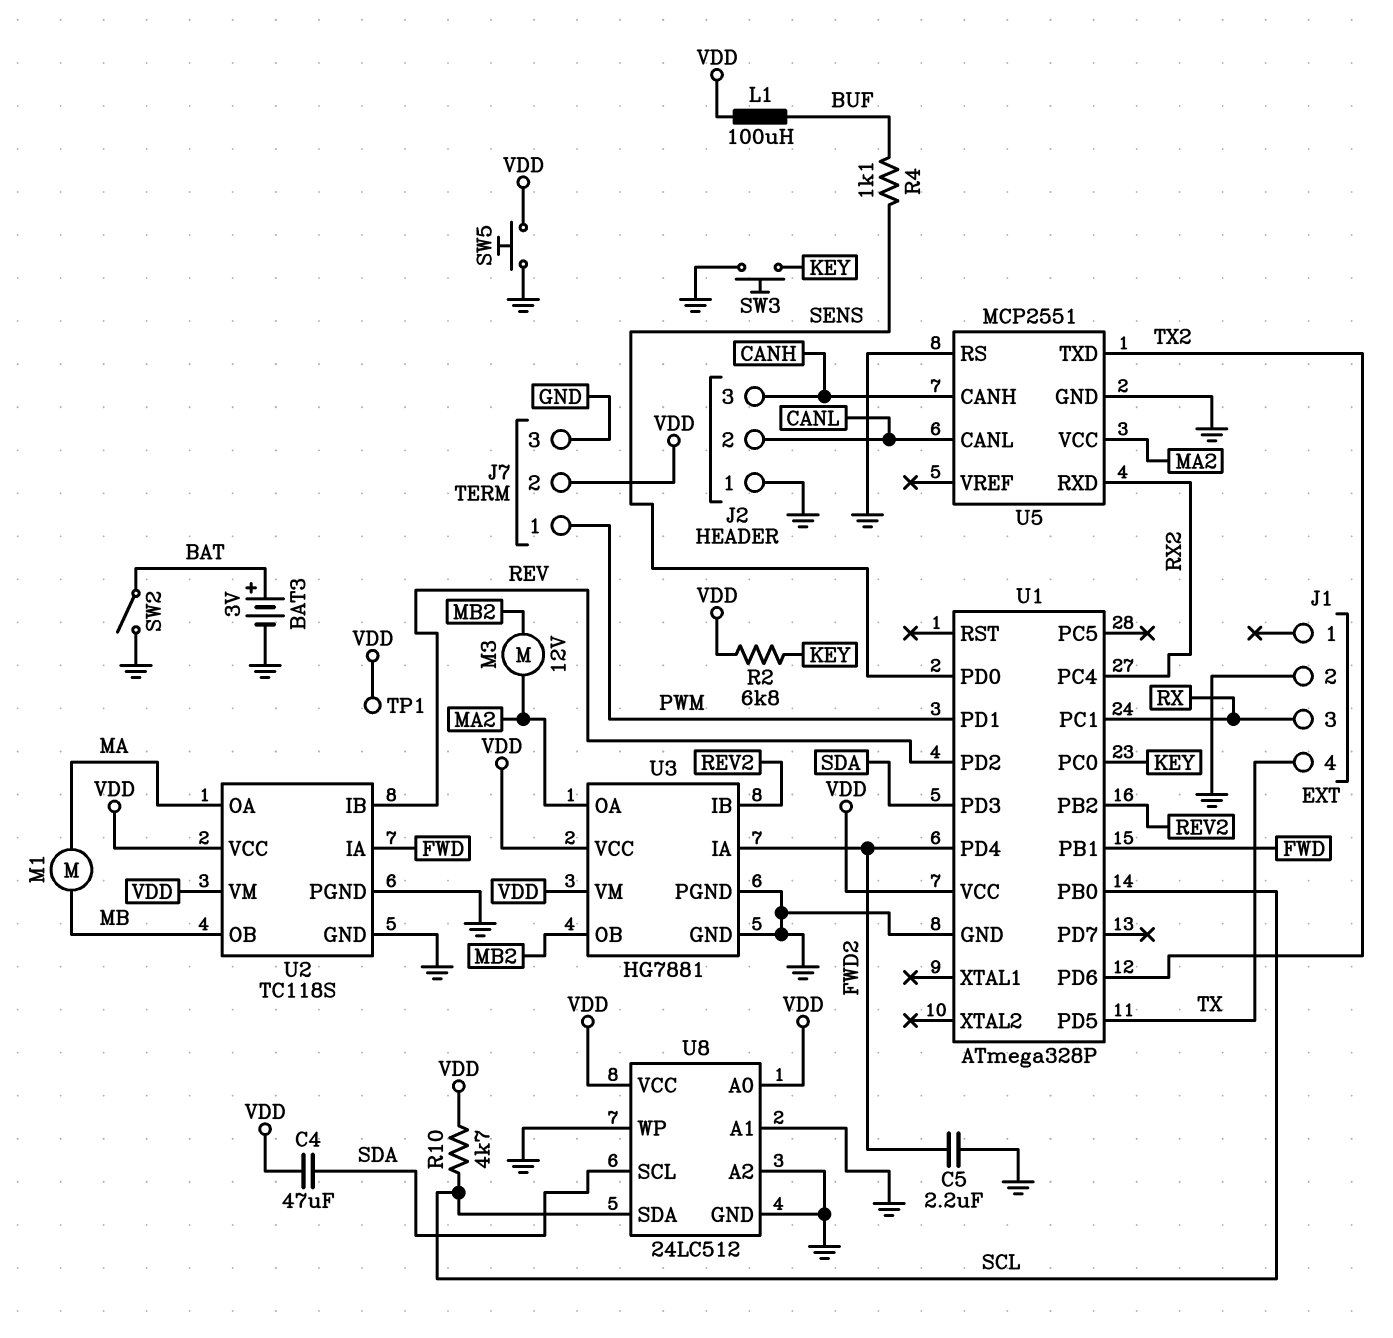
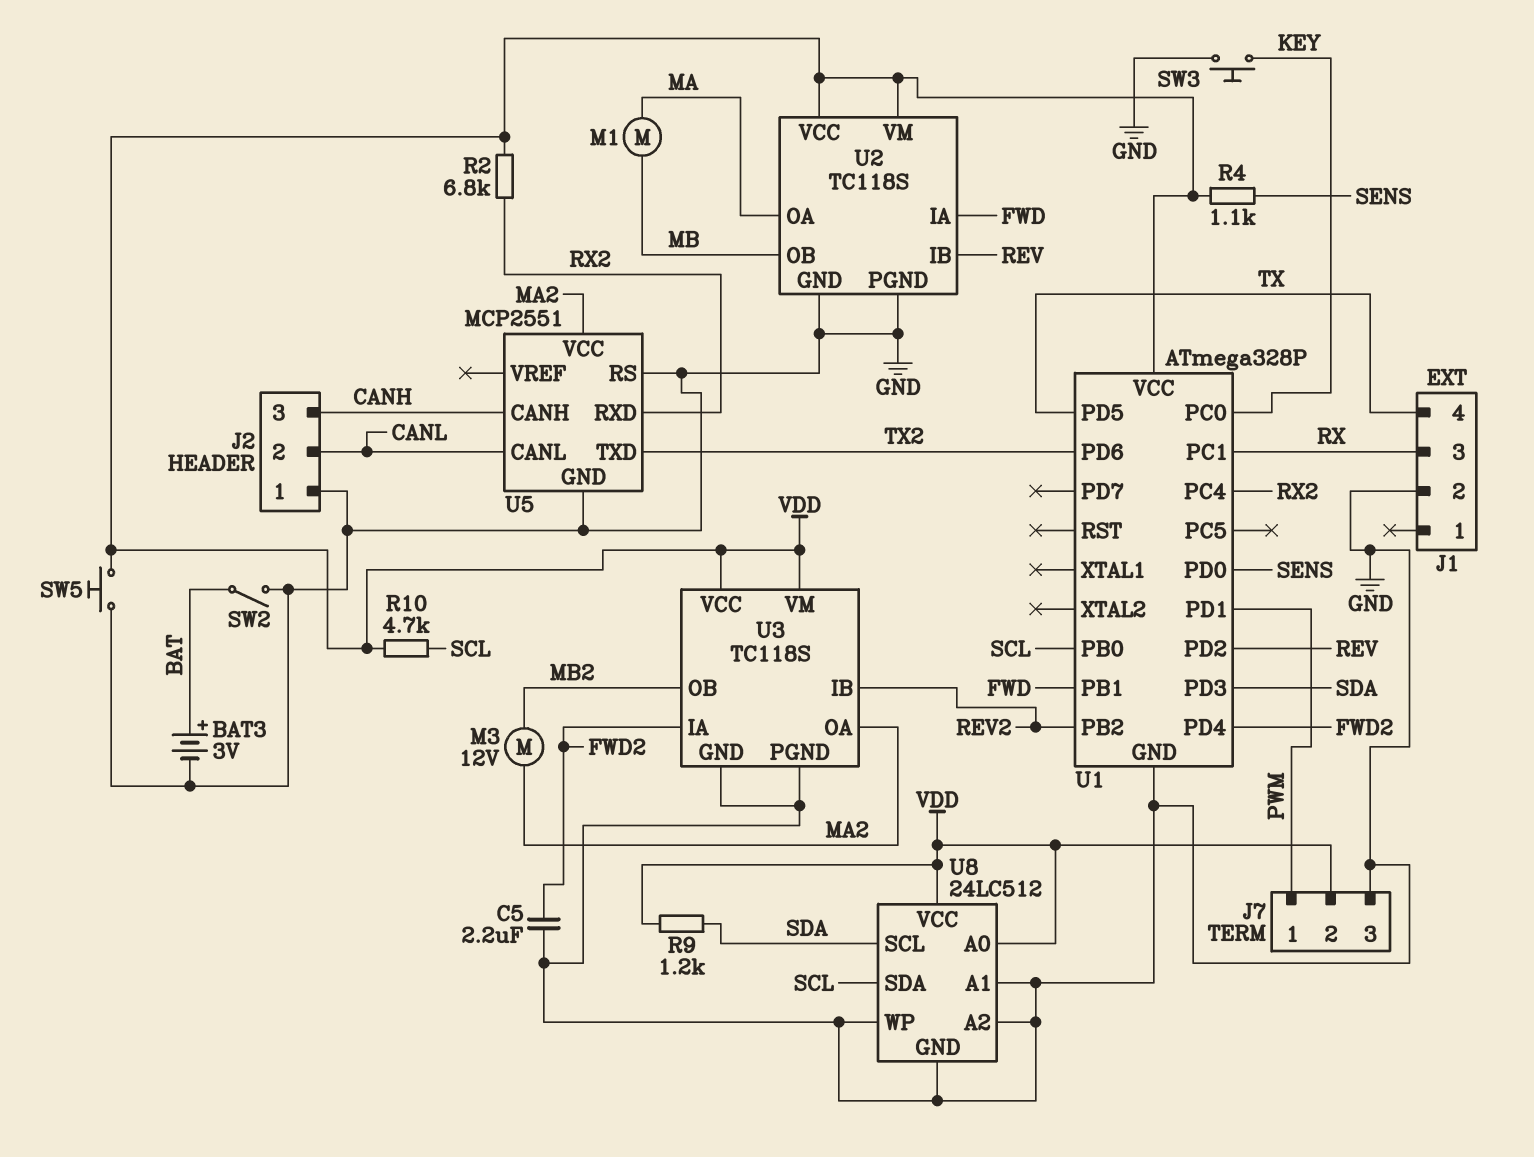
C4: 47uF (SDA, VDD) -> none
L1: 100uH (BUF, VDD) -> none
R2: 6.8k (KEY, VDD) -> 6.8k (RX2, VDD)
R4: 1.1k (BUF, SENS) -> 1.1k (SENS, VDD)
R9: none -> 1.2k (SDA, VDD)
TP1: test point (VDD) -> none
U3: HG7881 -> TC118S

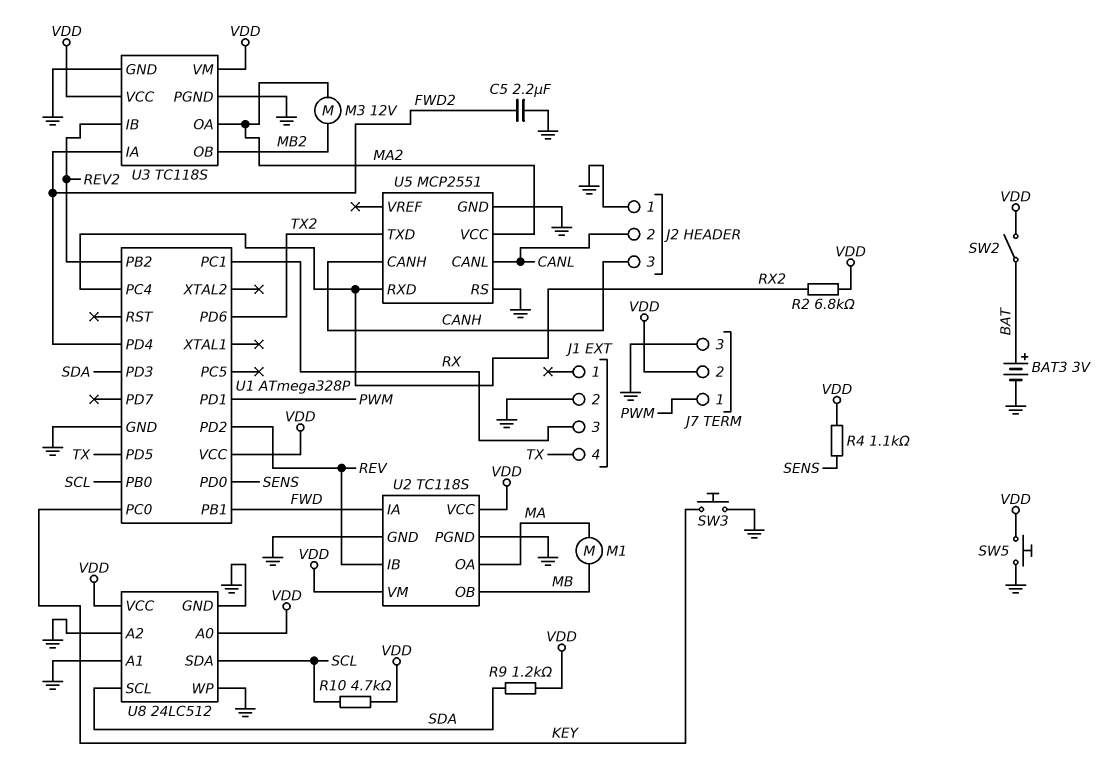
SW2: switch (BAT, GND) -> switch (BAT, VDD)

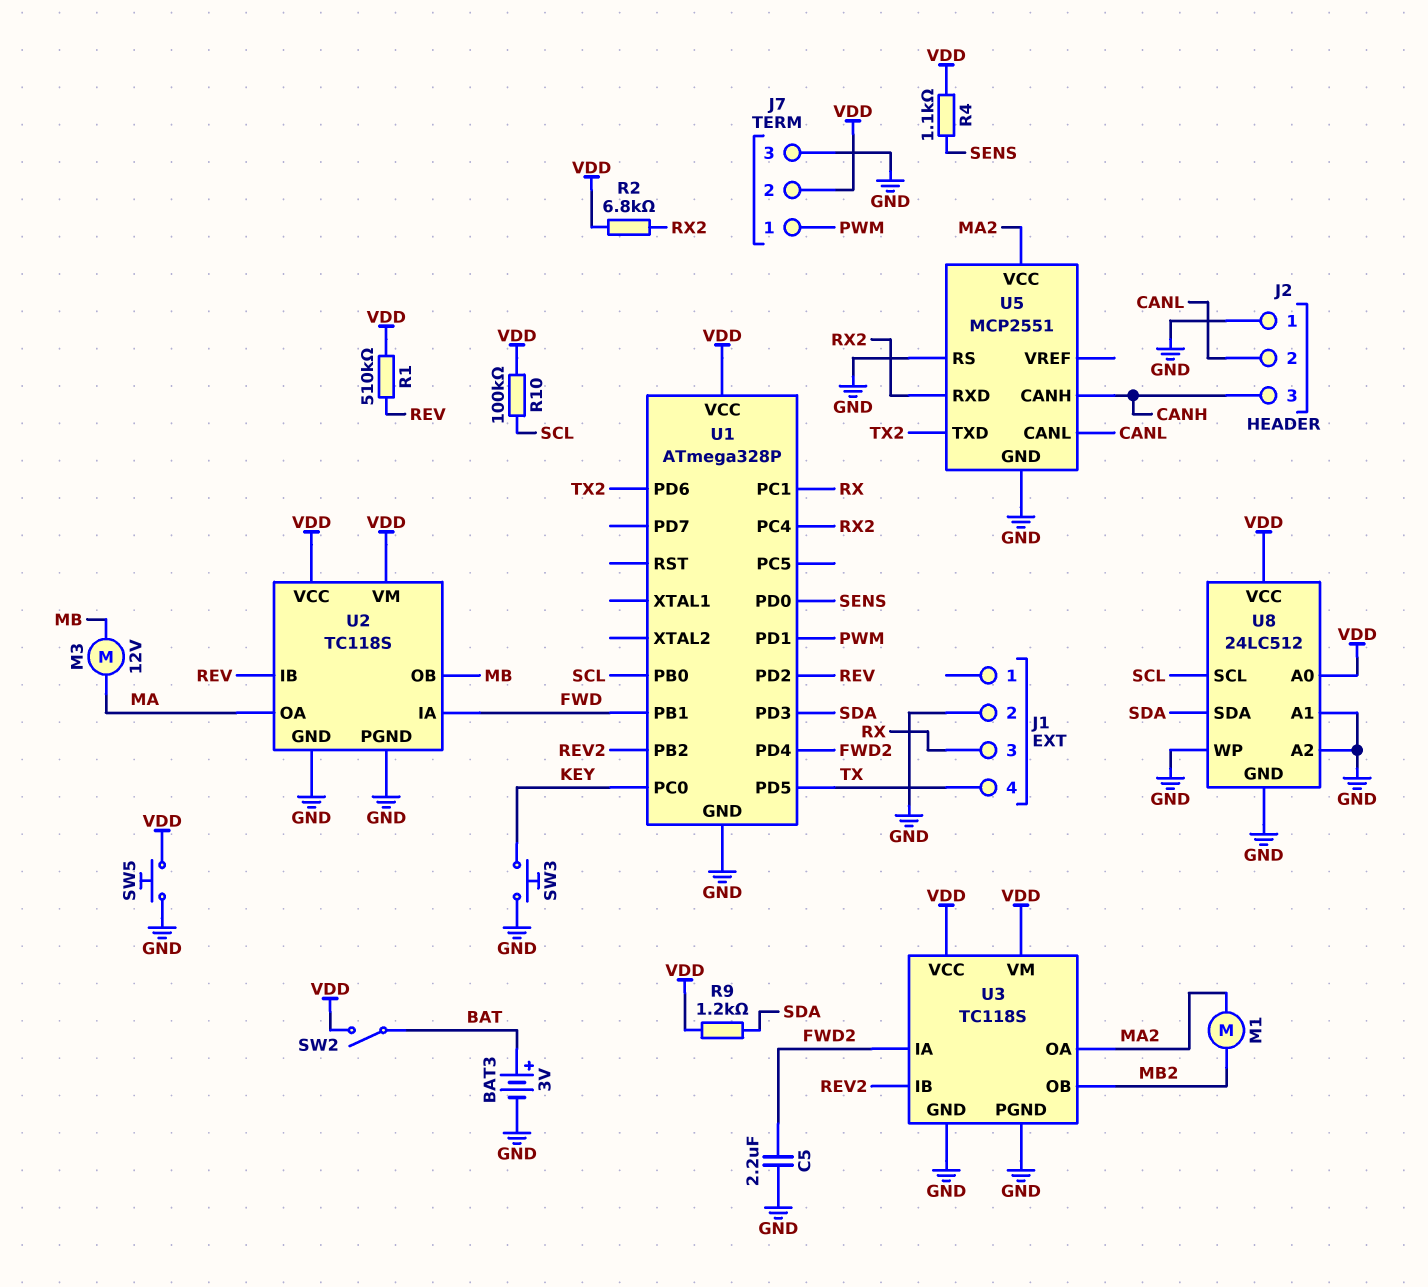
M1: motor (MA, MB) -> motor (MA2, MB2)
M3: motor 12V (MA2, MB2) -> motor 12V (MA, MB)
R1: none -> 510k (REV, VDD)
R10: 4.7k (SCL, VDD) -> 100k (SCL, VDD)
U8 pin SCL: SDA -> SCL
U8 pin SDA: SCL -> SDA

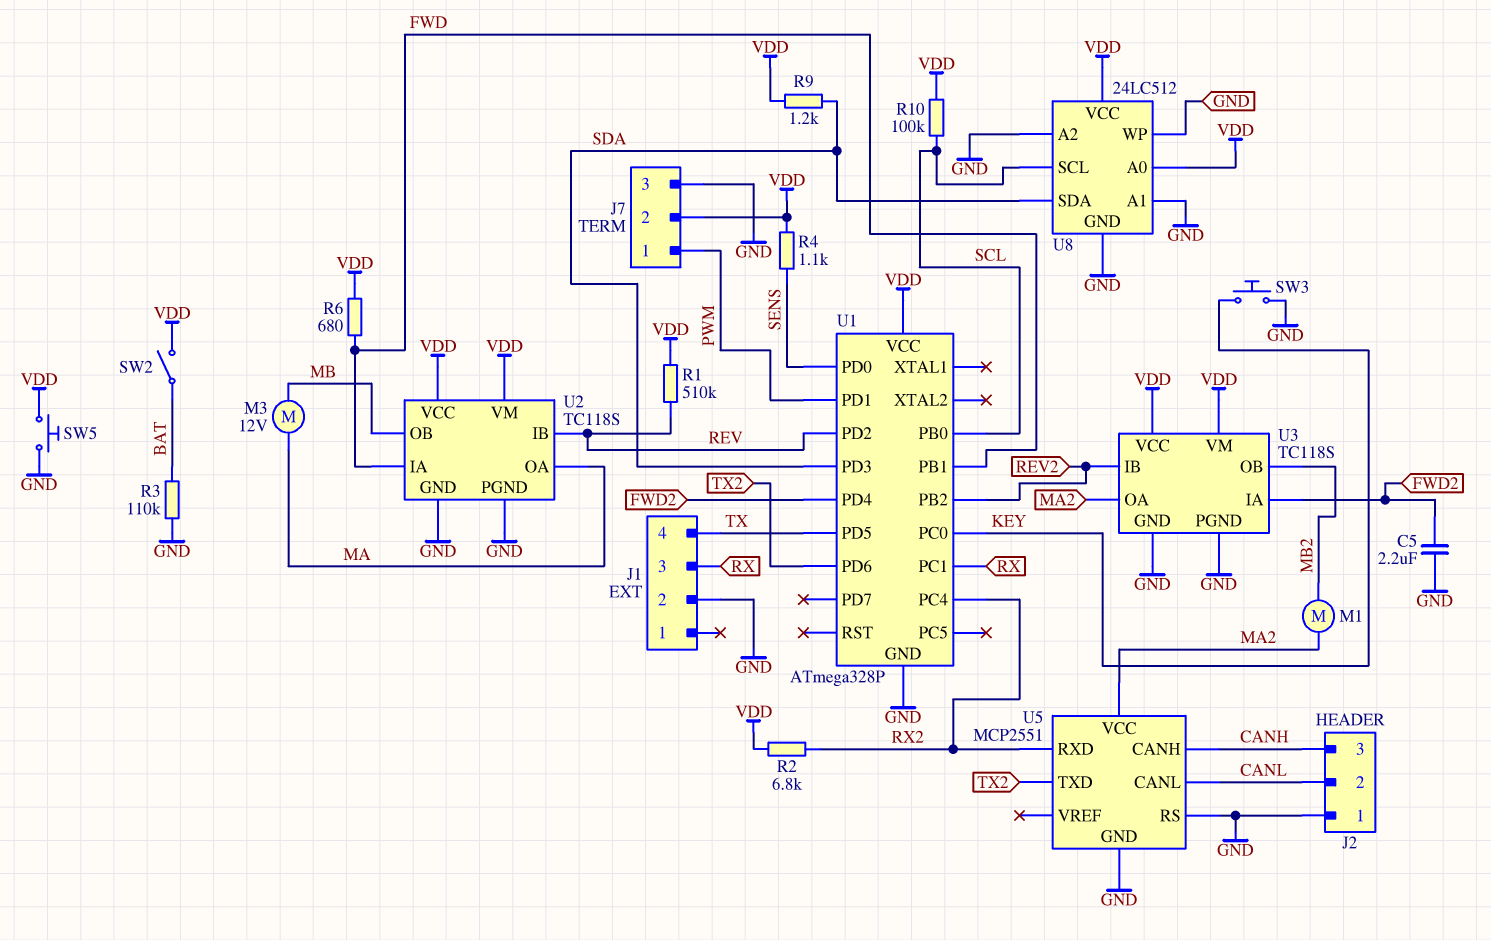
BAT3: 3V (plus BAT, minus GND) -> none
R3: none -> 110k (BAT, GND)
R6: none -> 680 (FWD, VDD)

